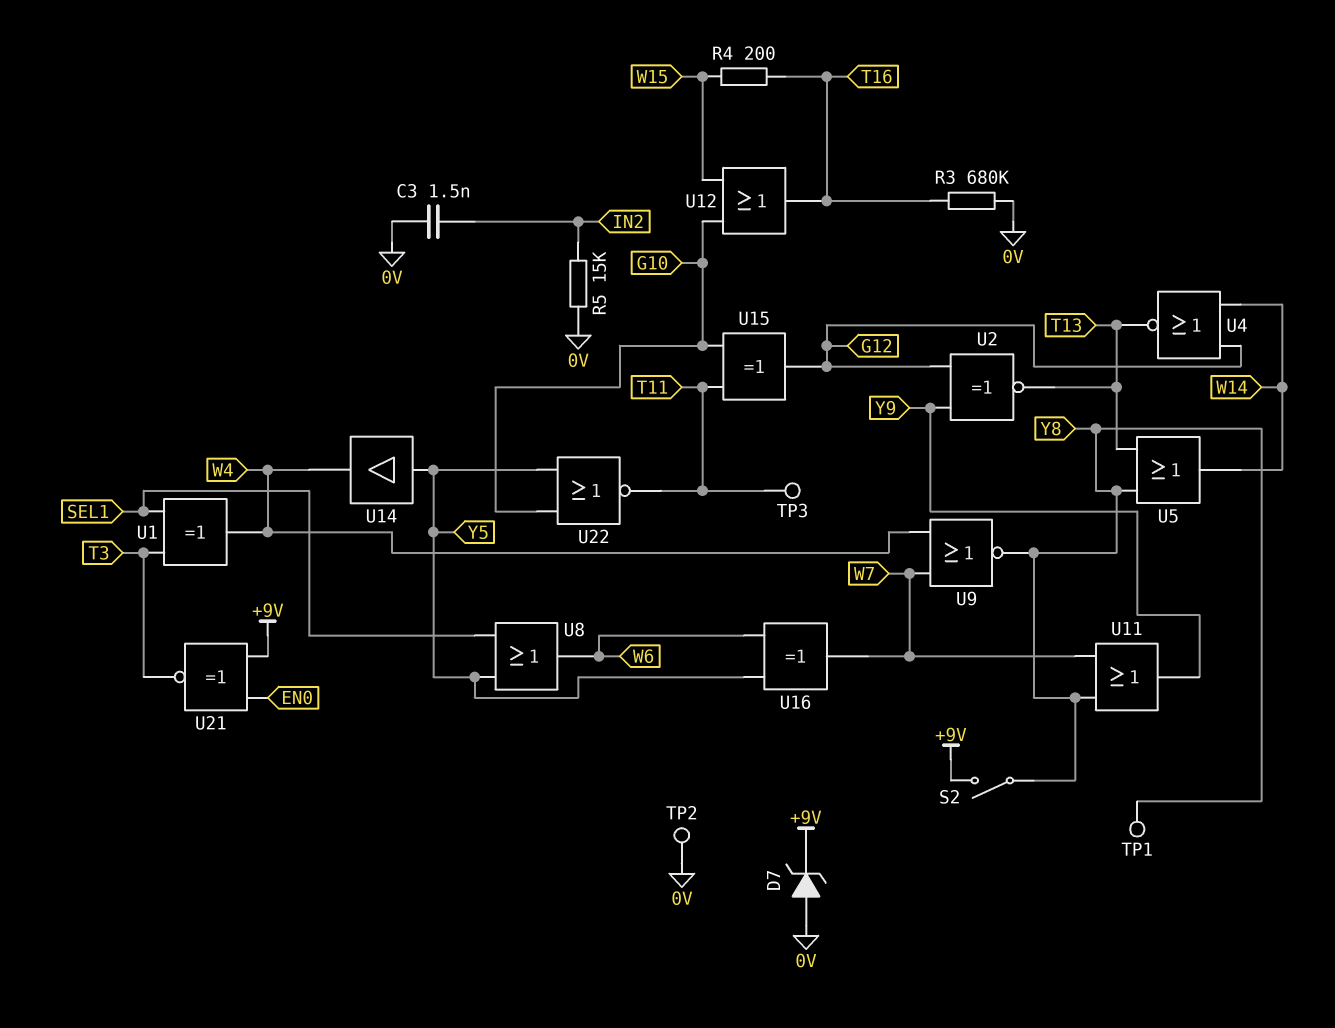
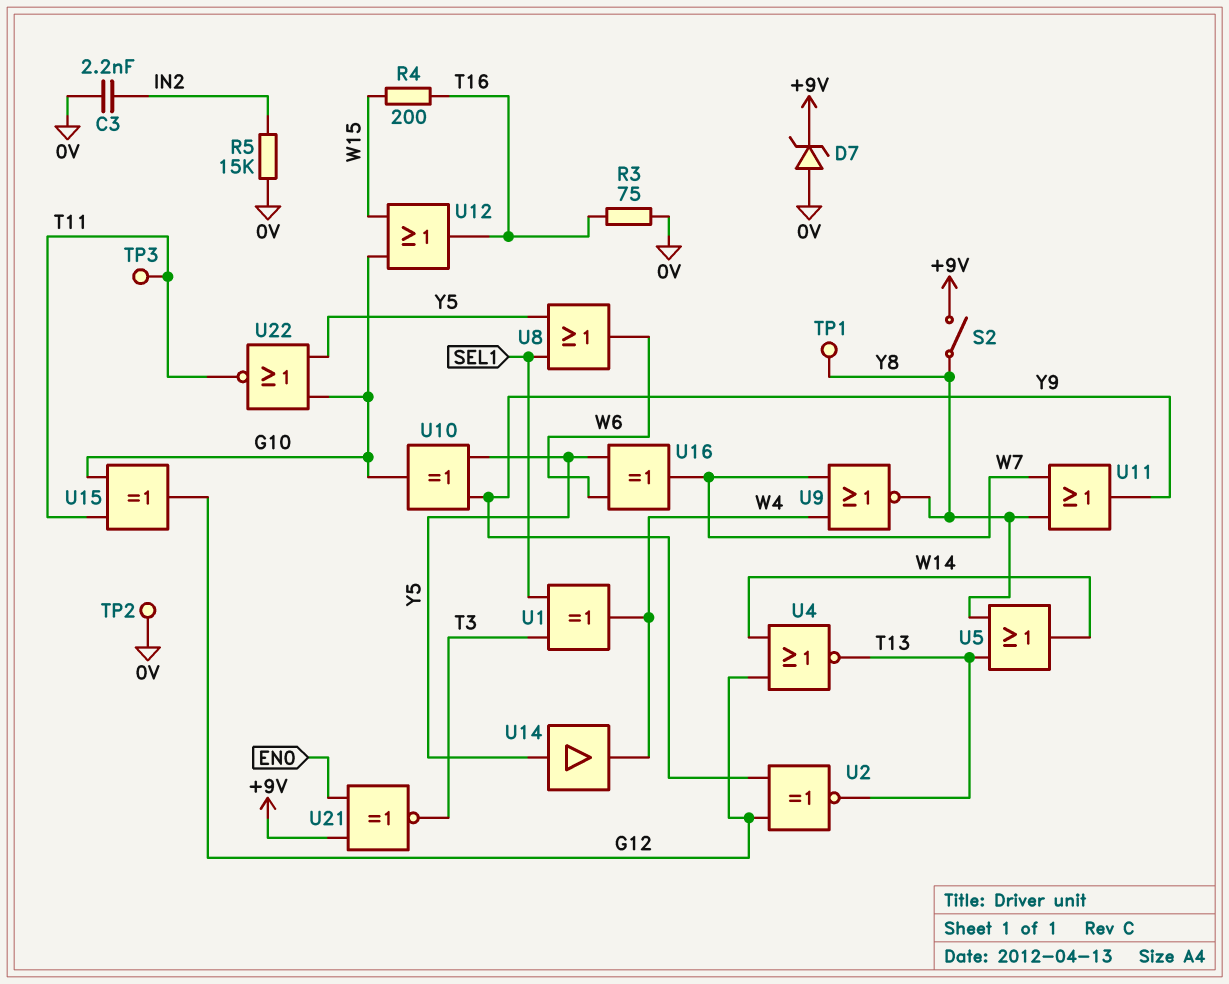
C3: 1.5nF (0V, IN2) -> 2.2nF (0V, IN2)
R3: 680k (0V, T16) -> 75 (0V, T16)
U10: none -> XOR (in Y5, in Y9, out G10)

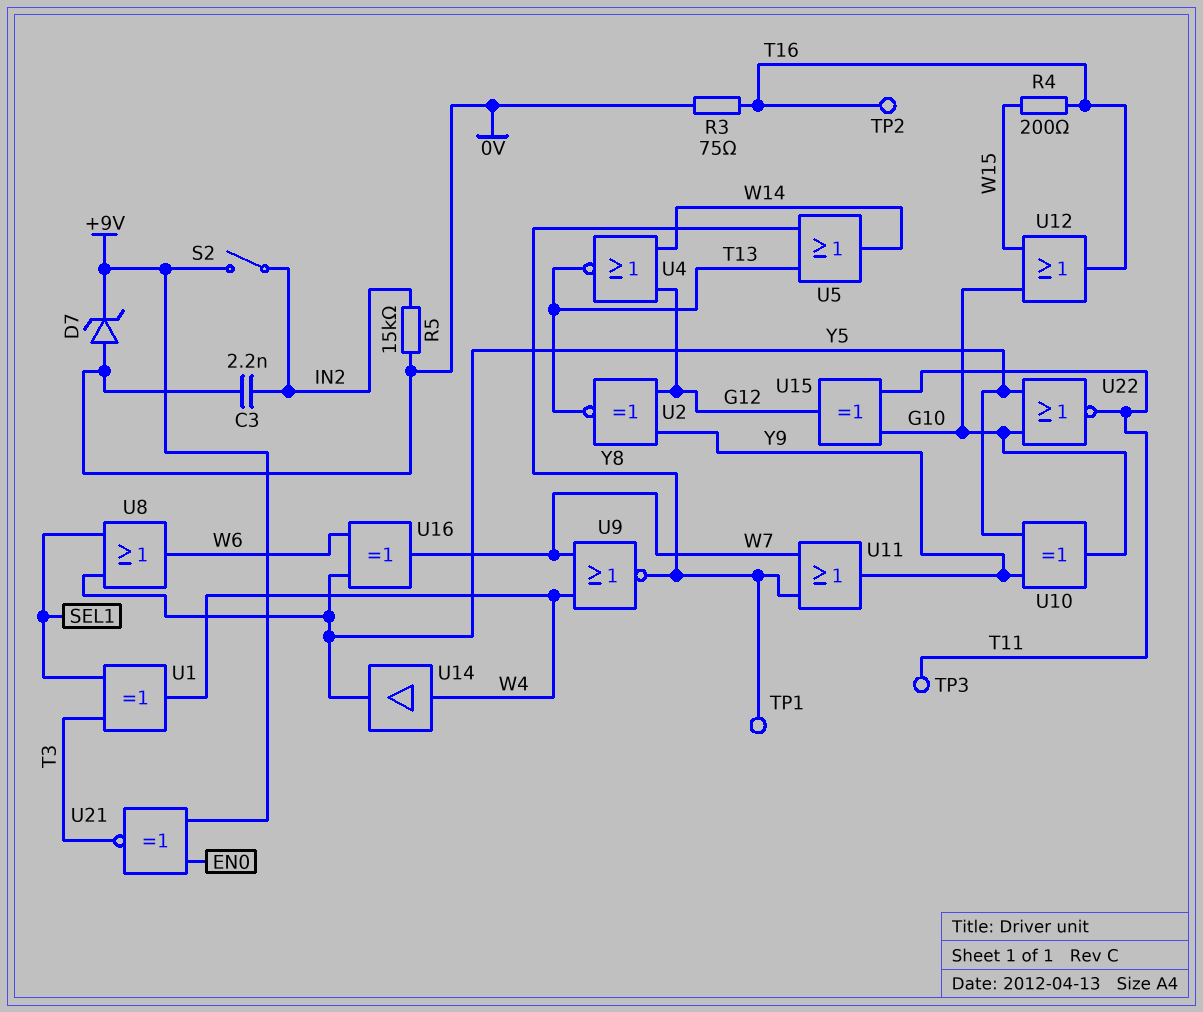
S2: switch (+9V, Y8) -> switch (+9V, IN2)
TP2: test point (0V) -> test point (T16)
U14: buffer (in Y5, out W4) -> buffer (in W4, out Y5)

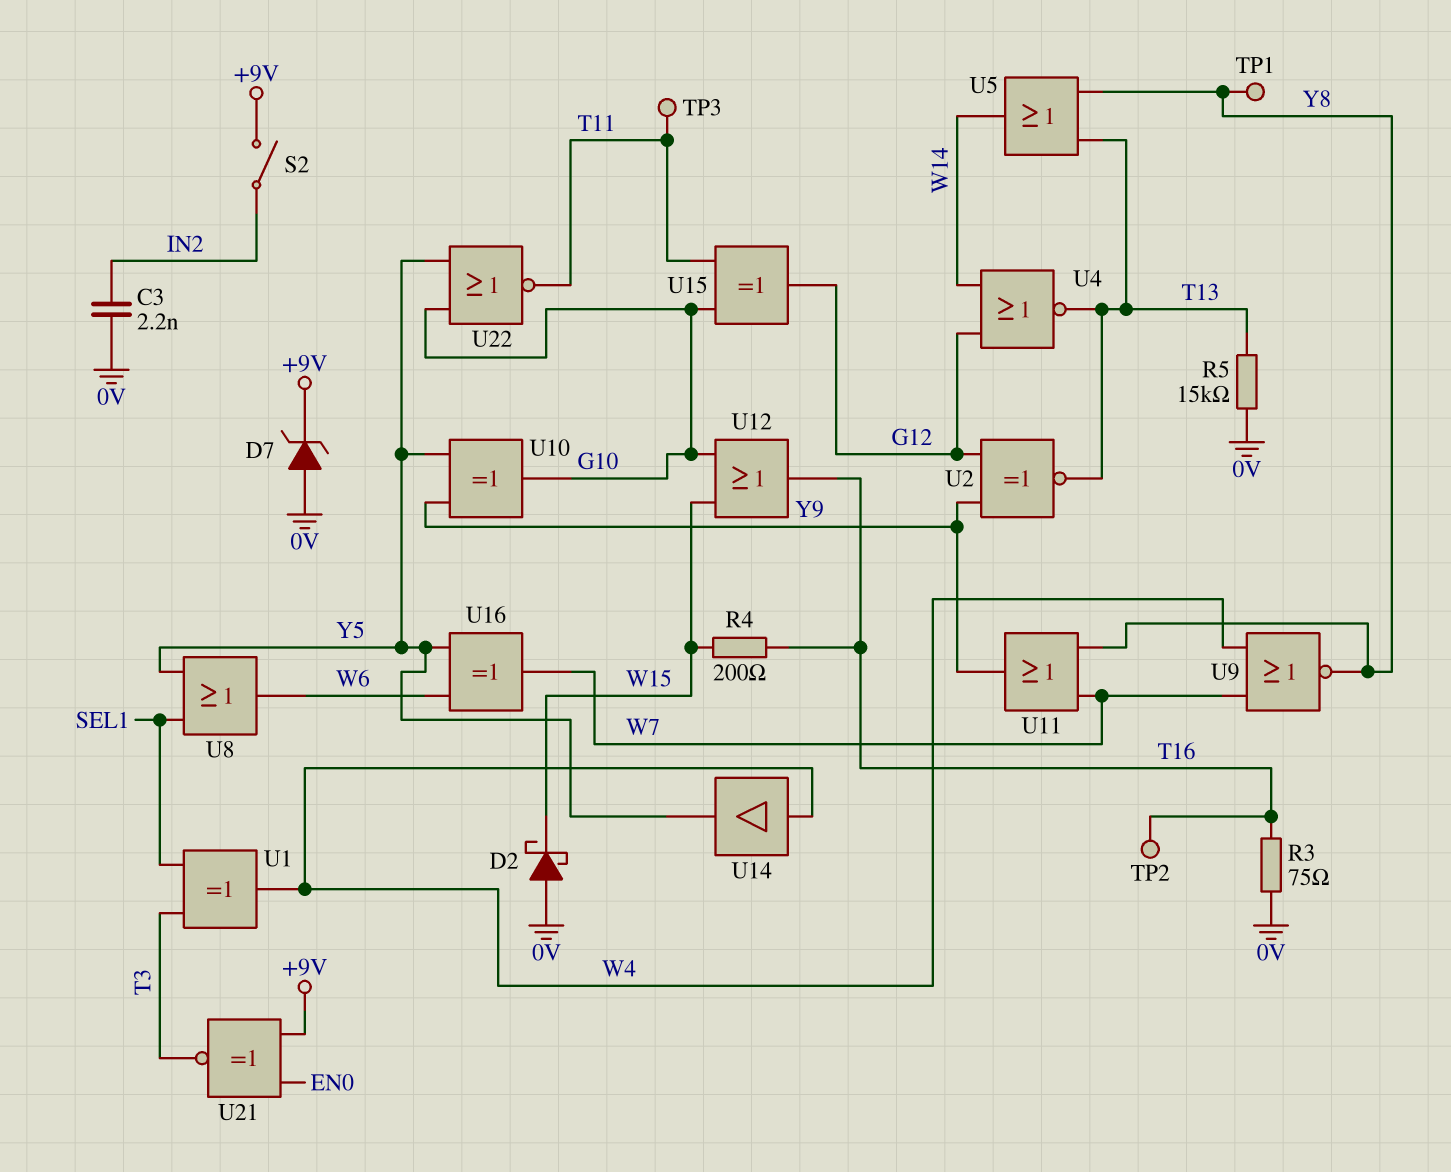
D2: none -> schottky (A 0V, K W15)
R5: 15k (0V, IN2) -> 15k (0V, T13)

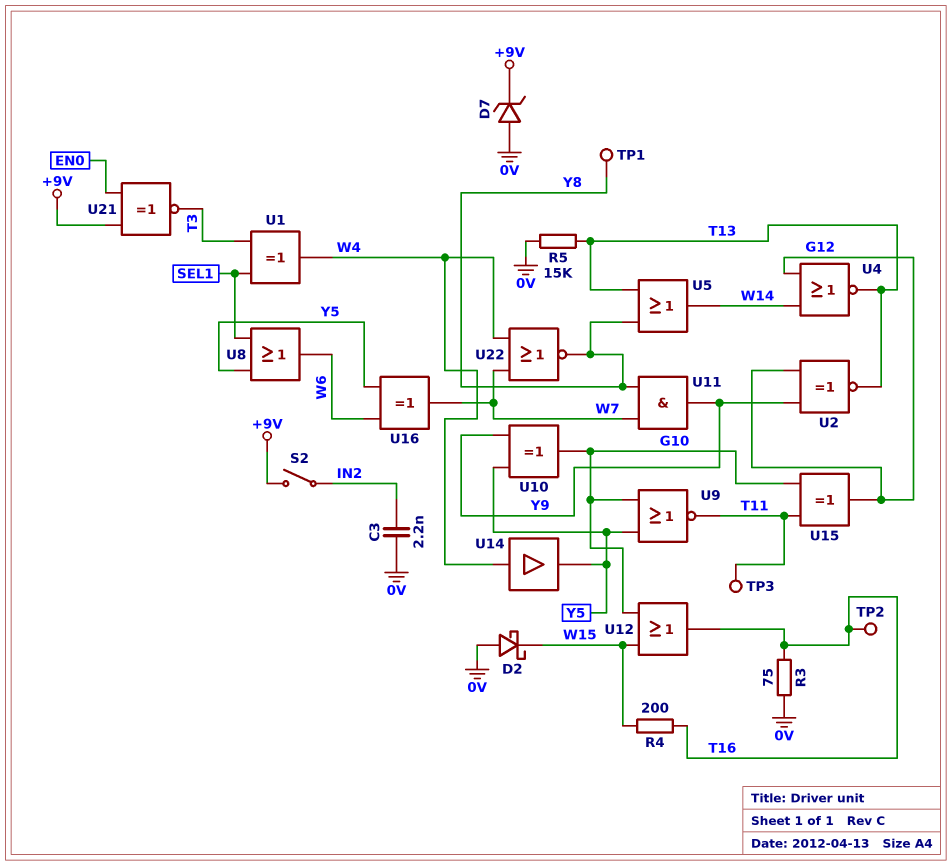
U9: NOR (in W4, in W7, out Y8) -> NOR (in G10, in Y5, out T11)
U11: OR (in W7, in Y8, out Y9) -> AND (in W7, in Y8, out Y9)
U22: NOR (in G10, in Y5, out T11) -> NOR (in W4, in W7, out Y8)

